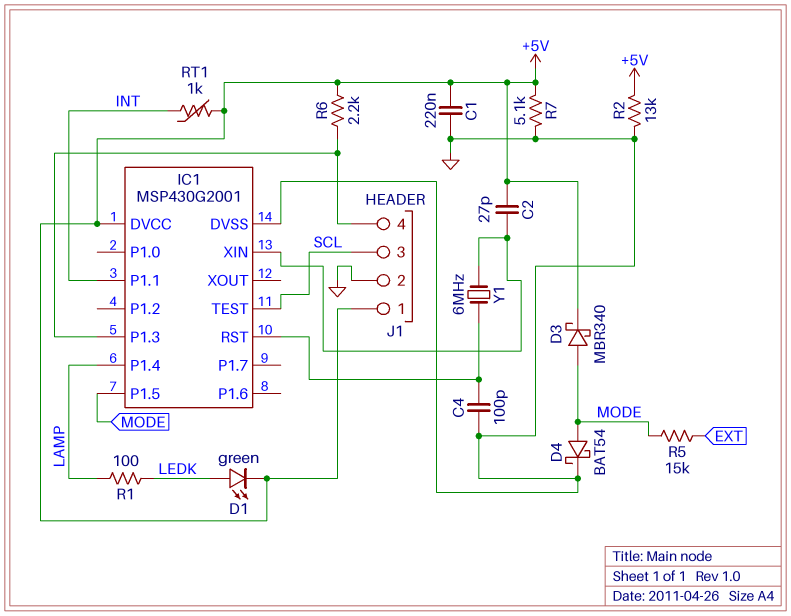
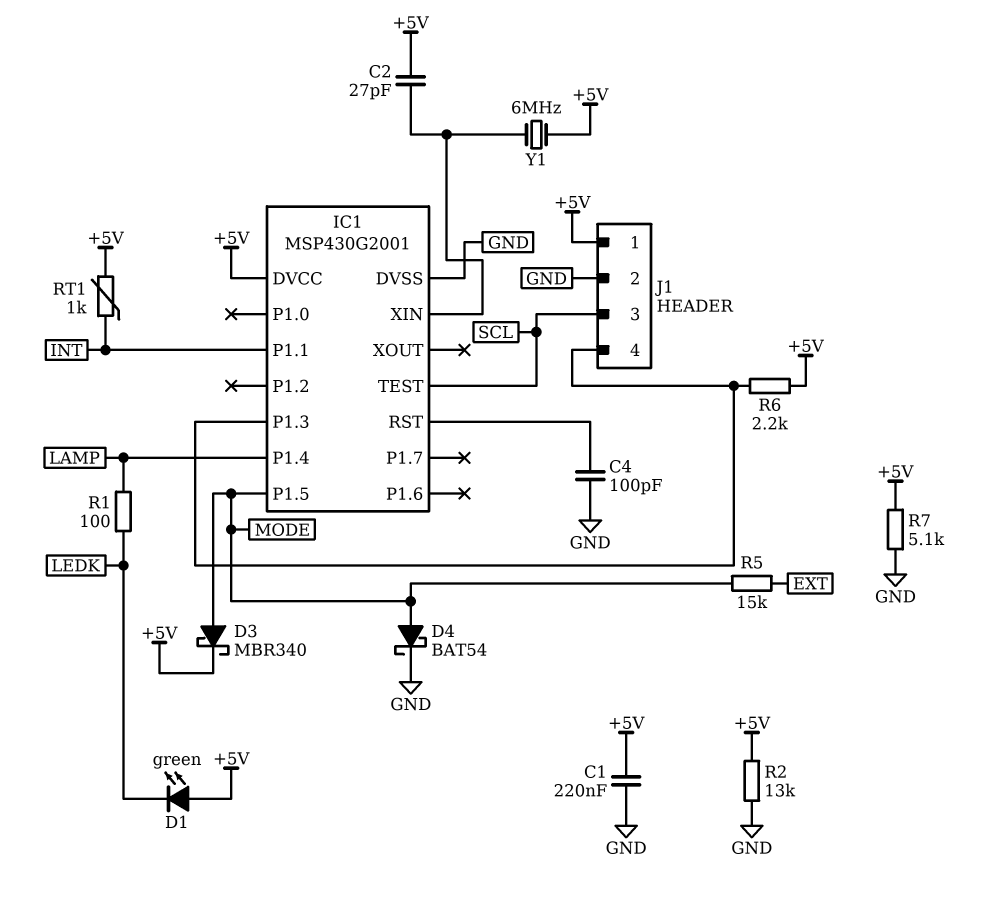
D1: LED green (A LEDK, K +5V) -> LED green (A +5V, K LEDK)
Y1: 6MHz (IC1/RST, IC1/XIN) -> 6MHz (+5V, IC1/XIN)

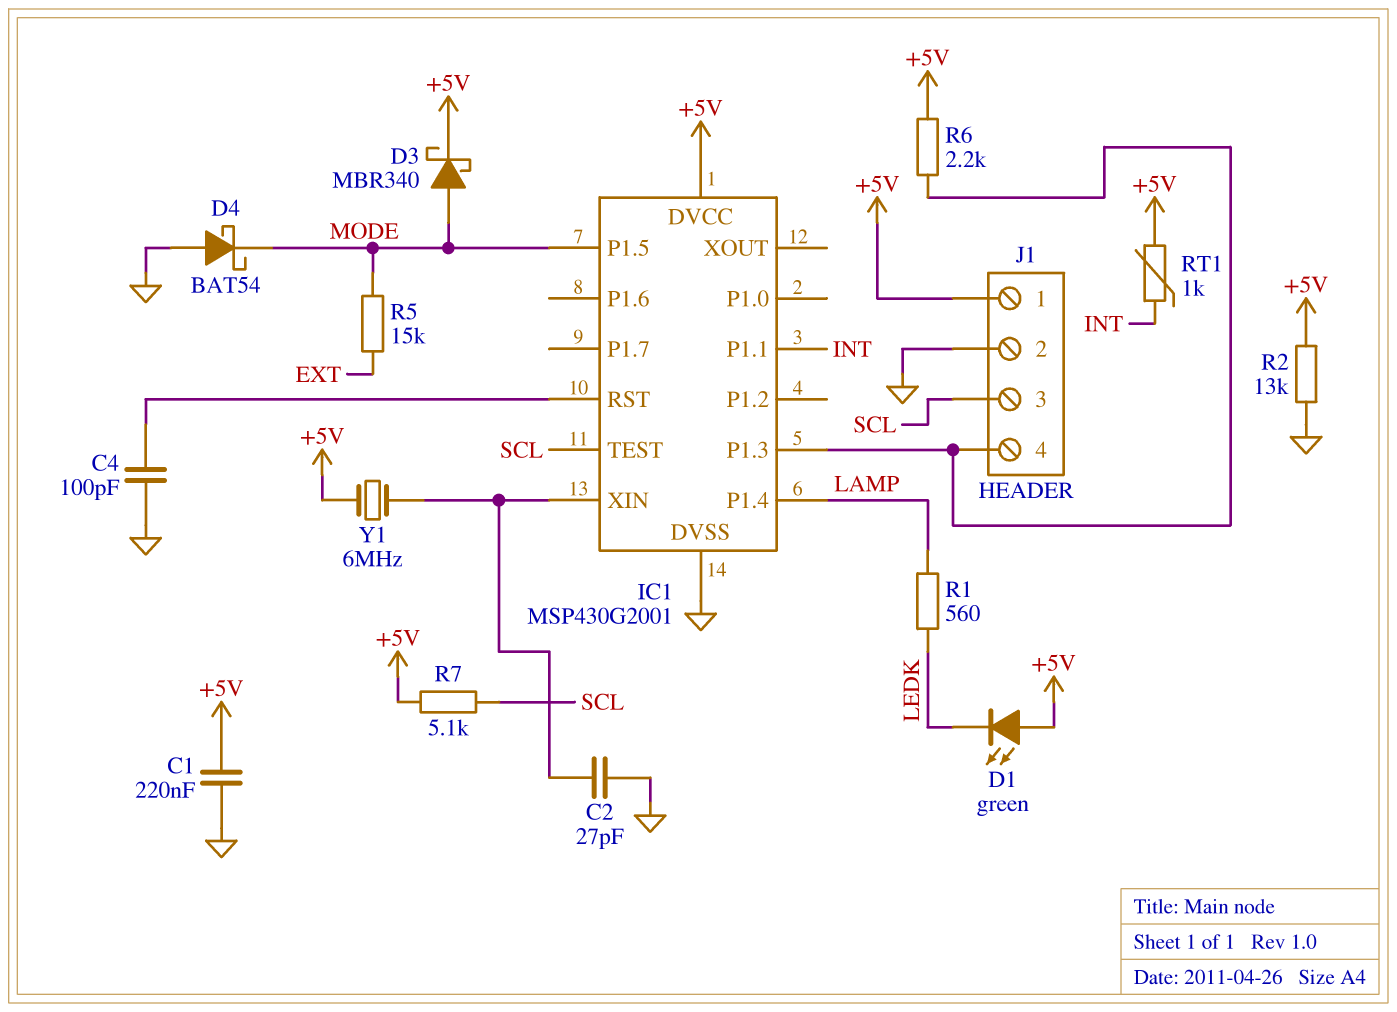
C2: 27pF (+5V, IC1/XIN) -> 27pF (GND, IC1/XIN)
D4: schottky BAT54 (A MODE, K GND) -> schottky BAT54 (A GND, K MODE)
R1: 100 (LAMP, LEDK) -> 560 (LAMP, LEDK)
R7: 5.1k (+5V, GND) -> 5.1k (+5V, SCL)

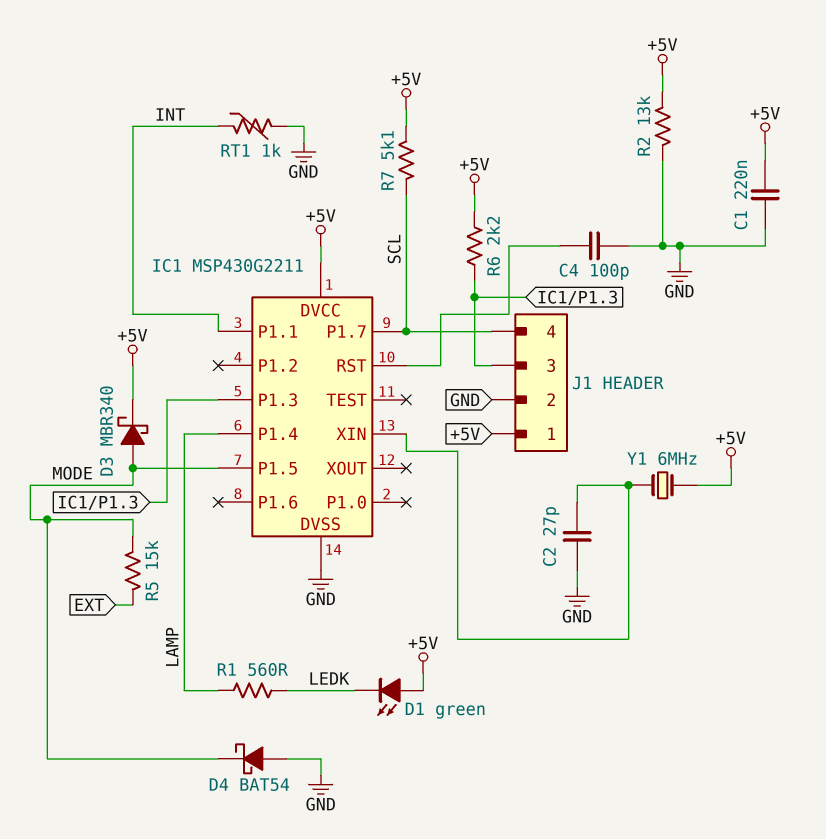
IC1: MSP430G2001 -> MSP430G2211
IC1 pin P1.7: none -> SCL
IC1 pin TEST: SCL -> none
J1 pin 3: SCL -> IC1/P1.3
J1 pin 4: IC1/P1.3 -> SCL
RT1: 1k (+5V, INT) -> 1k (GND, INT)

